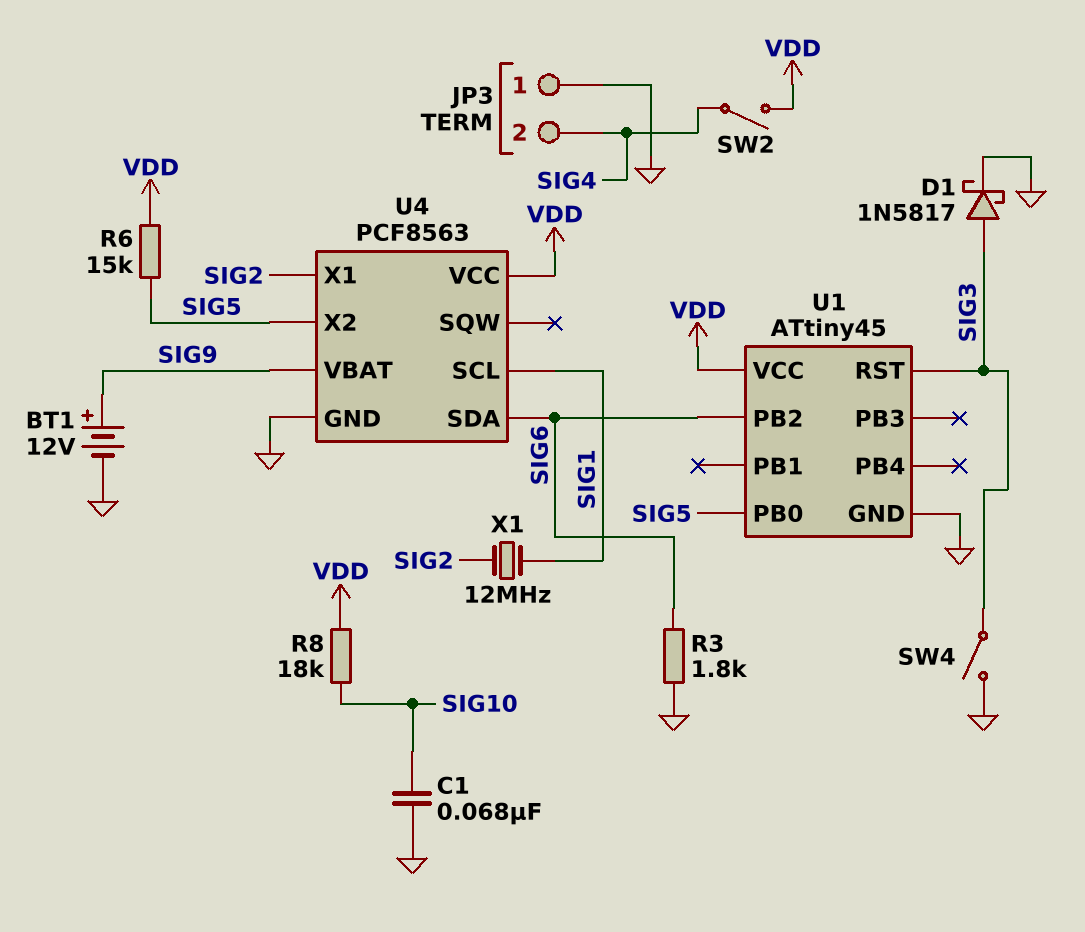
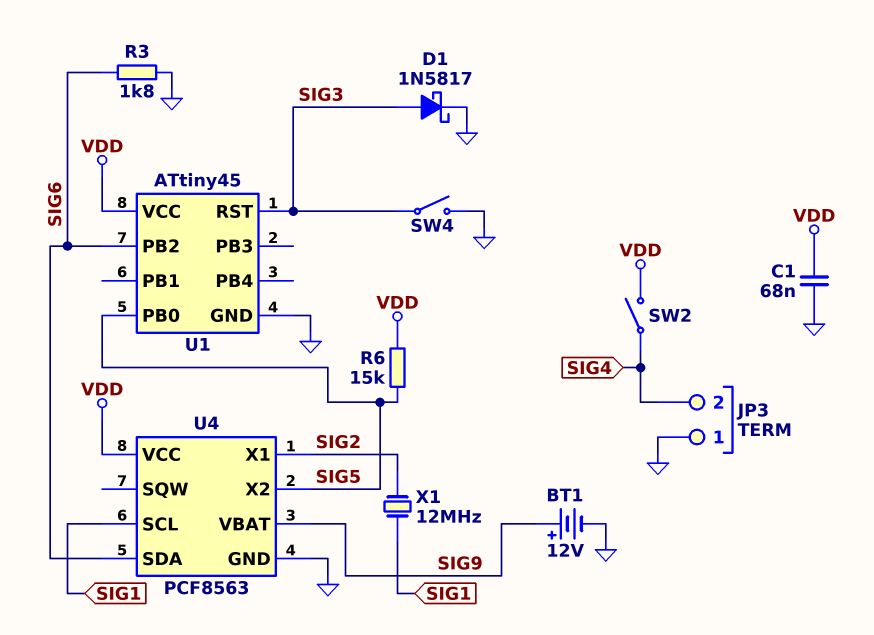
C1: 68nF (GND, SIG10) -> 68nF (GND, VDD)
R8: 18k (SIG10, VDD) -> none

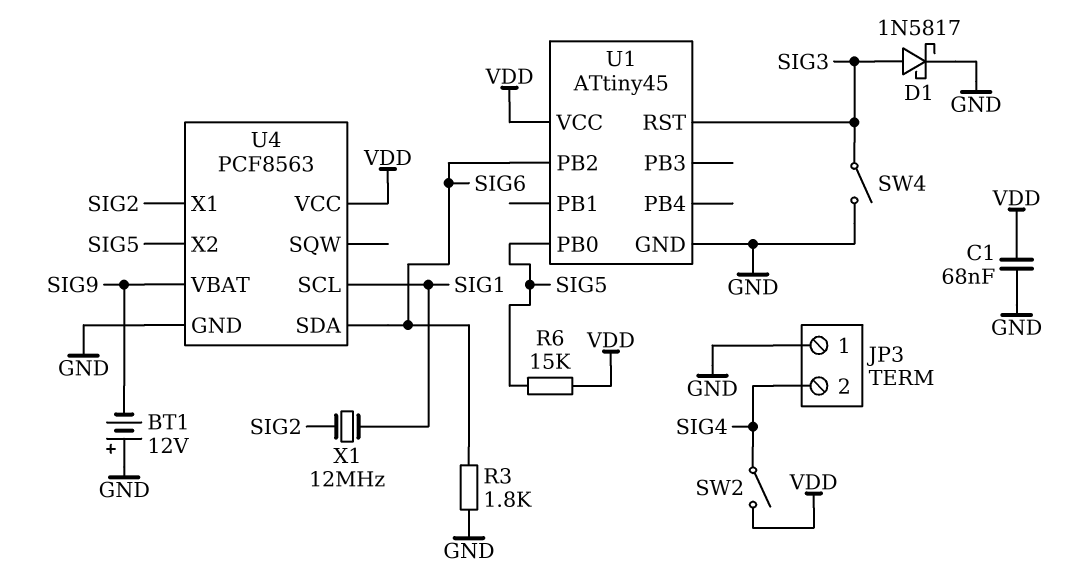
BT1: 12V (plus SIG9, minus GND) -> 12V (plus GND, minus SIG9)

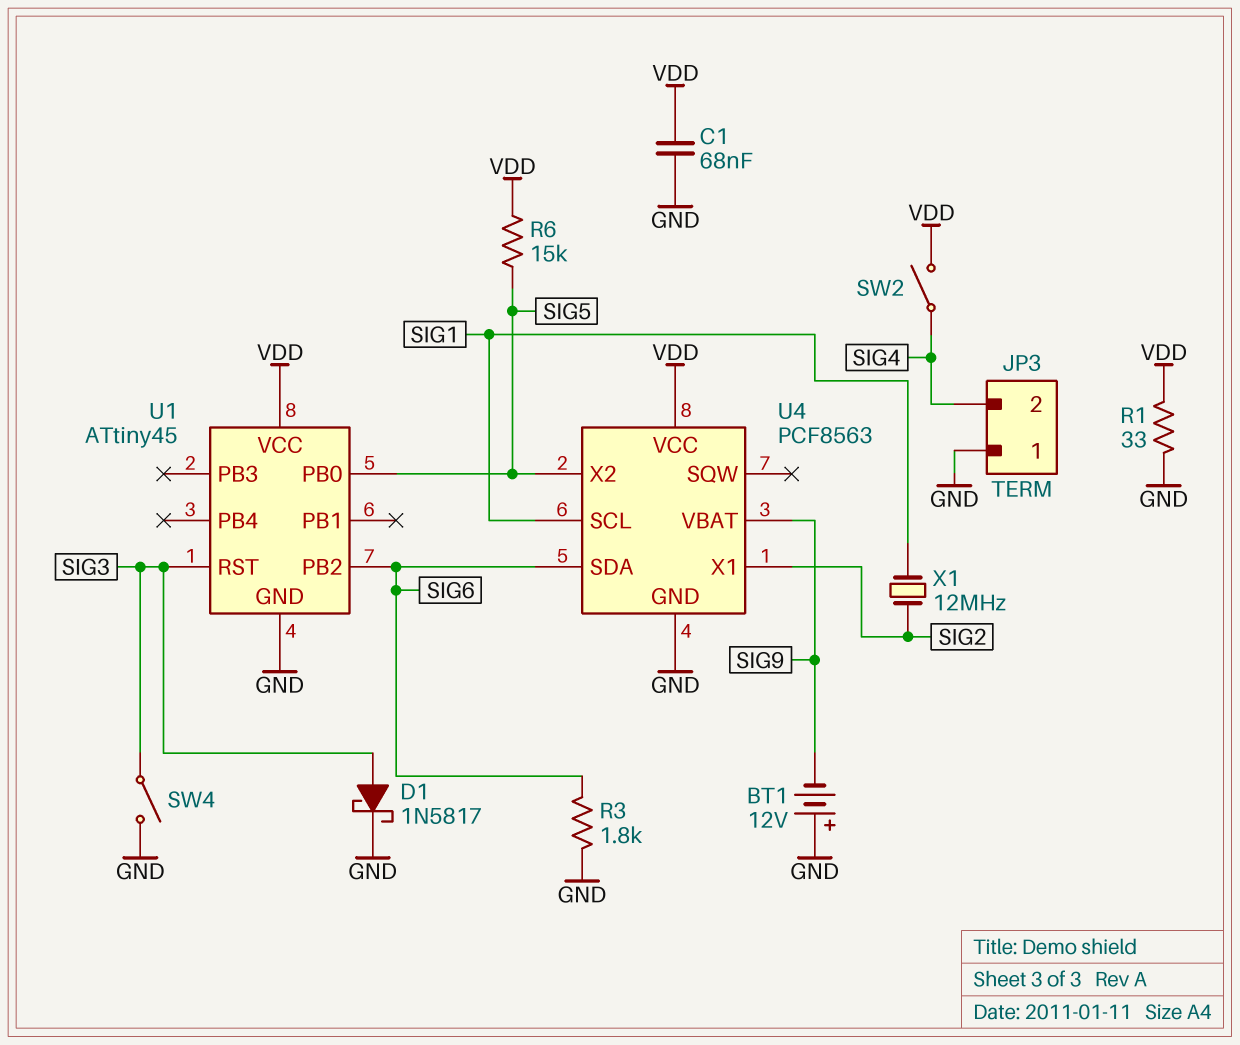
R1: none -> 33 (GND, VDD)

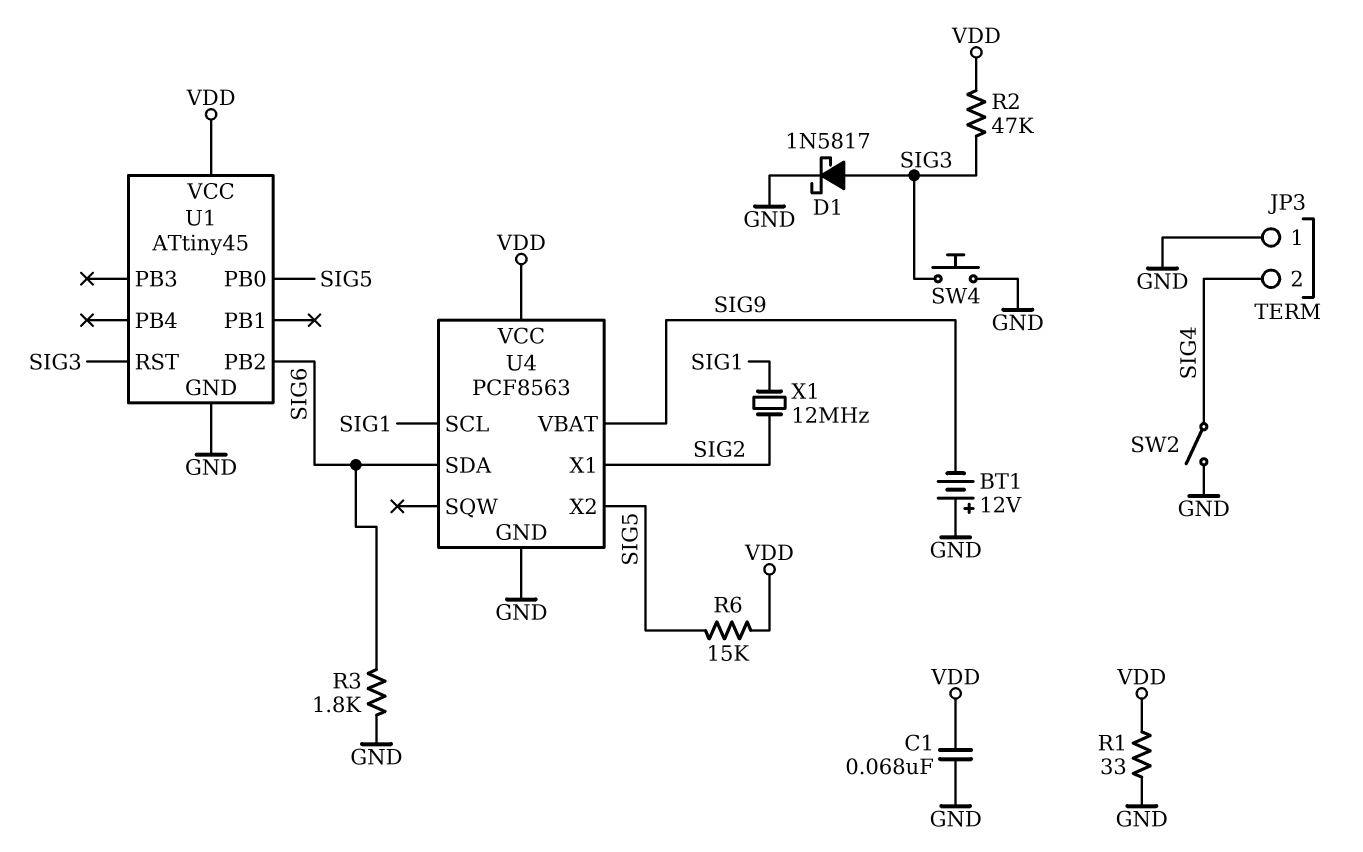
R2: none -> 47k (SIG3, VDD)
SW2: switch (SIG4, VDD) -> switch (GND, SIG4)
SW4: switch (GND, SIG3) -> button (GND, SIG3)

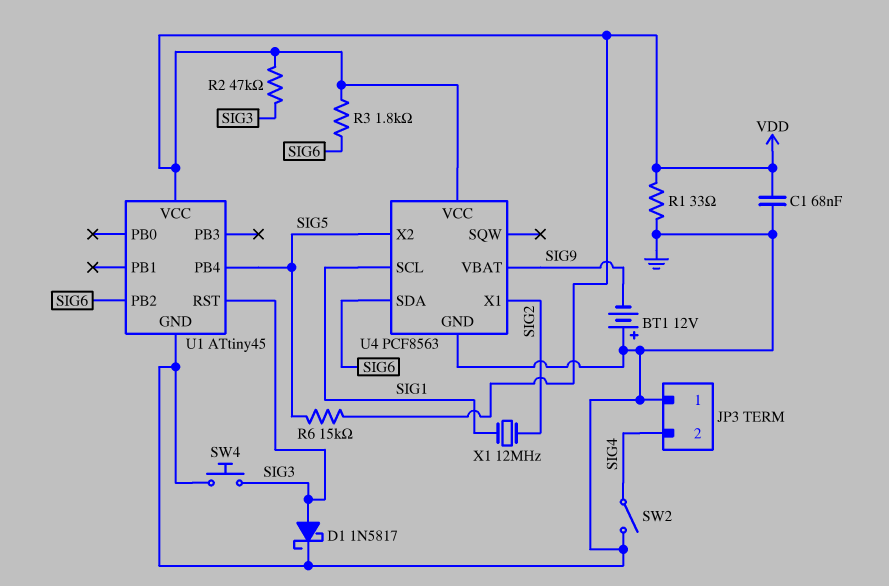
R3: 1.8k (GND, SIG6) -> 1.8k (SIG6, VDD)
U1 pin PB0: SIG5 -> none
U1 pin PB4: none -> SIG5

